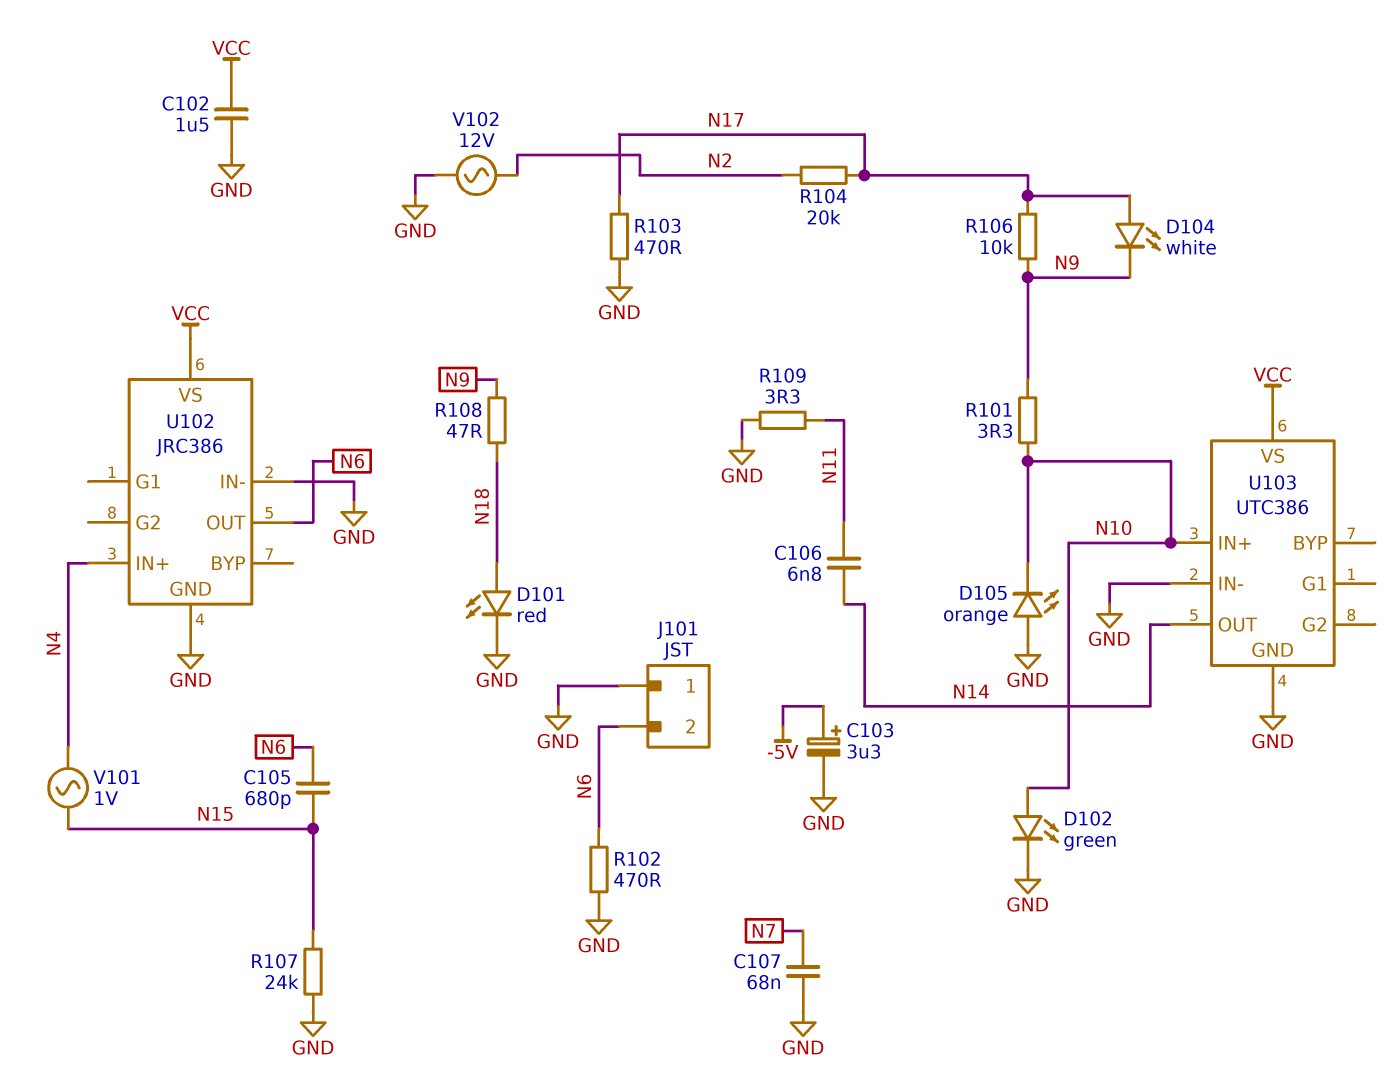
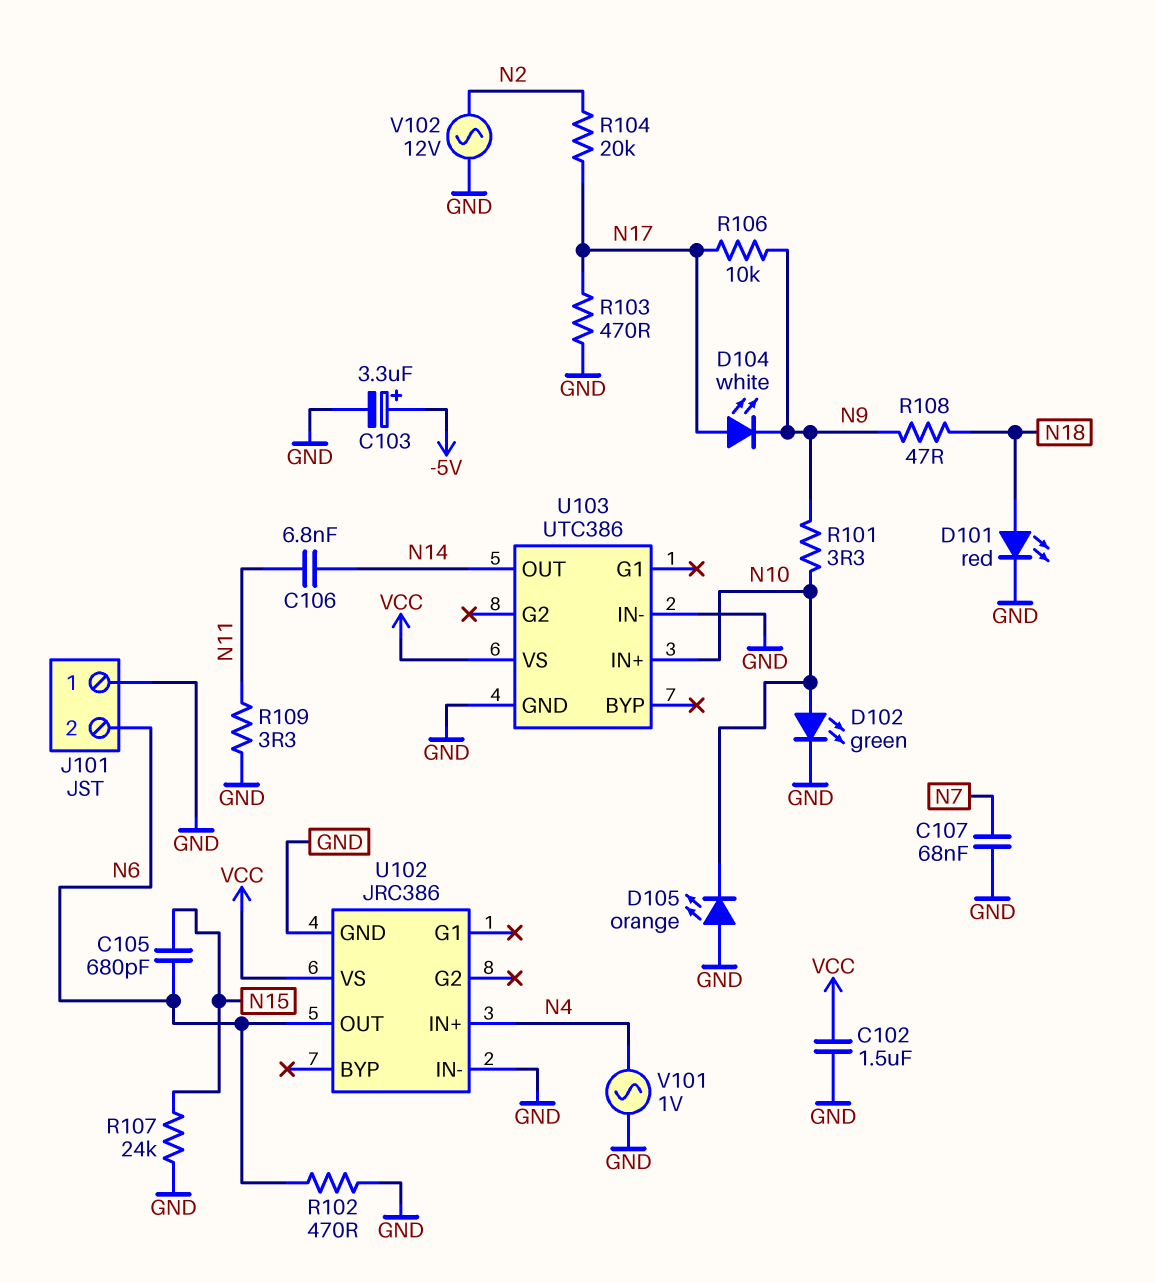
V101: AC 1V (N4, N15) -> AC 1V (GND, N4)

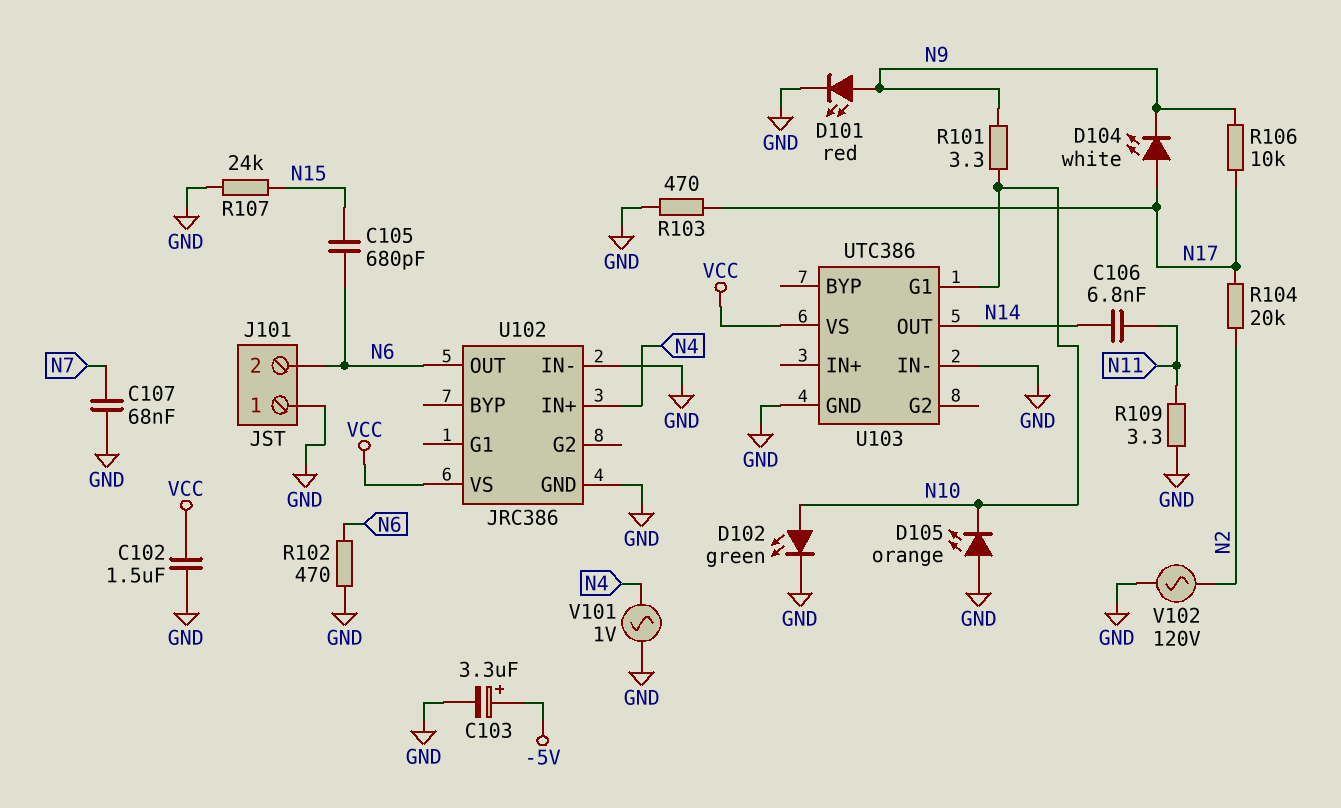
D101: LED red (A N18, K GND) -> LED red (A N9, K GND)
R108: 47 (N9, N18) -> none
U103 pin G1: none -> N10
U103 pin IN+: N10 -> none
V102: AC 12V (GND, N2) -> AC 120V (GND, N2)

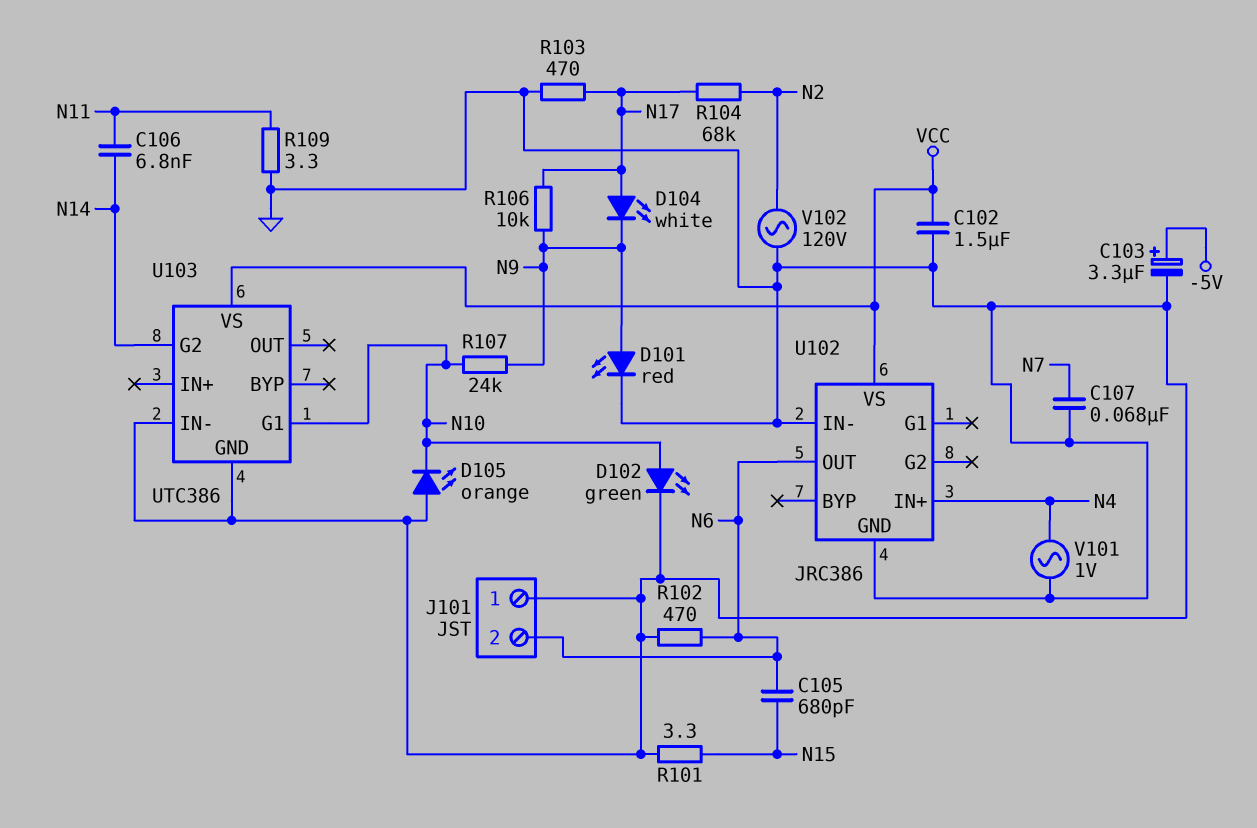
R101: 3.3 (N9, N10) -> 3.3 (GND, N15)
R104: 20k (N2, N17) -> 68k (N2, N17)
R107: 24k (GND, N15) -> 24k (N9, N10)
U103 pin G2: none -> N14
U103 pin OUT: N14 -> none

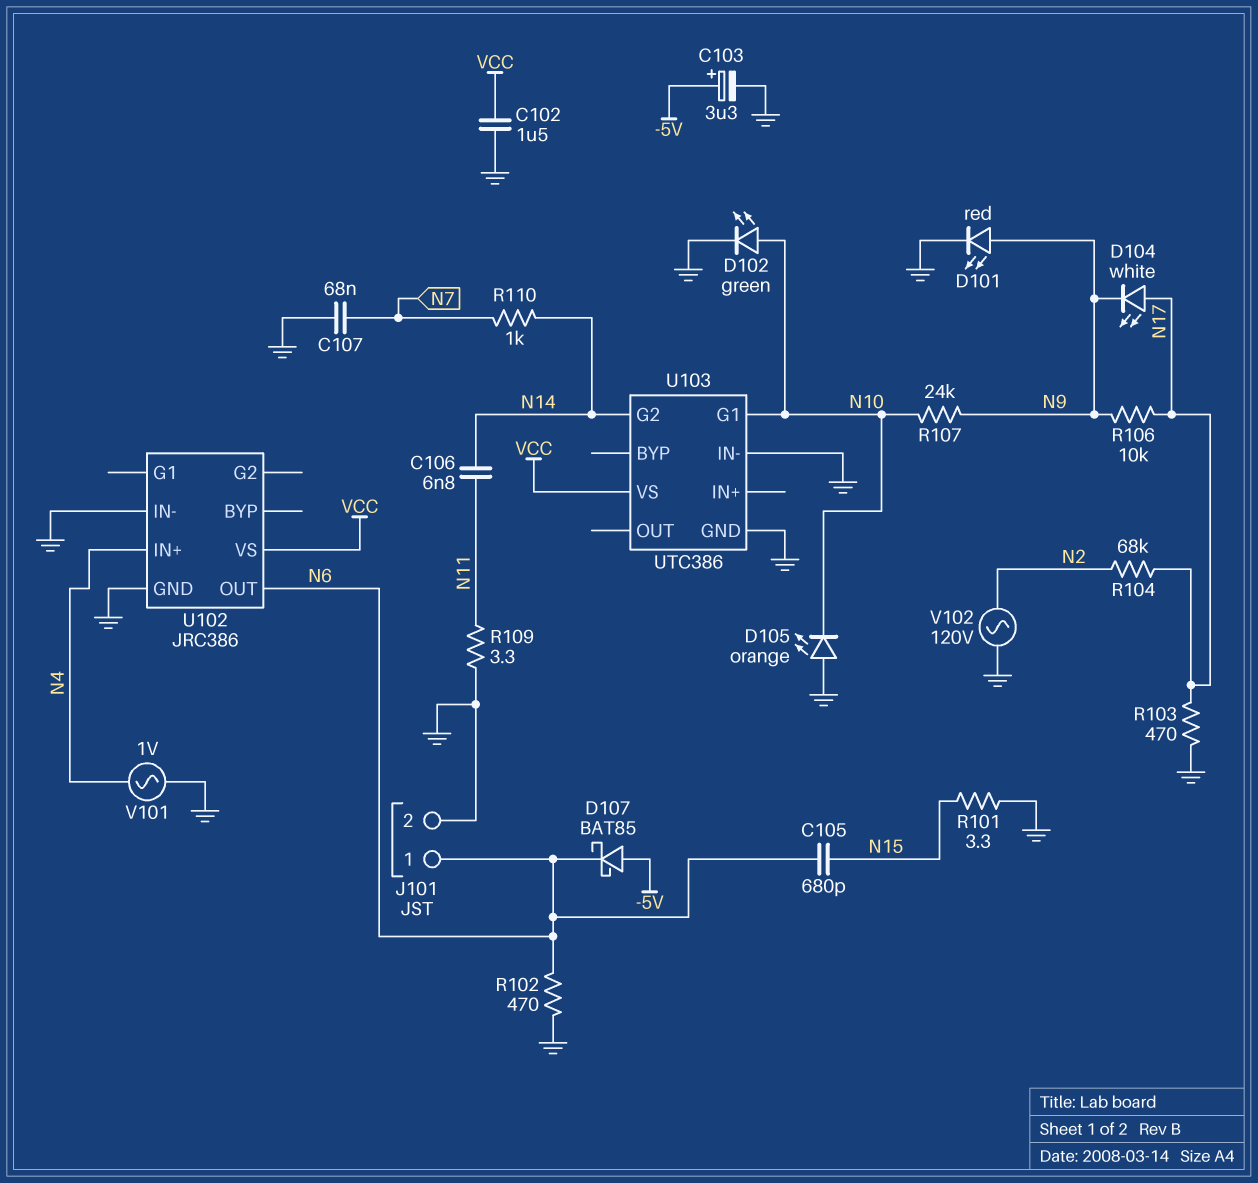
D107: none -> schottky BAT85 (A -5V, K N6)
J101 pin 1: GND -> N6
J101 pin 2: N6 -> GND
R110: none -> 1k (N7, N14)

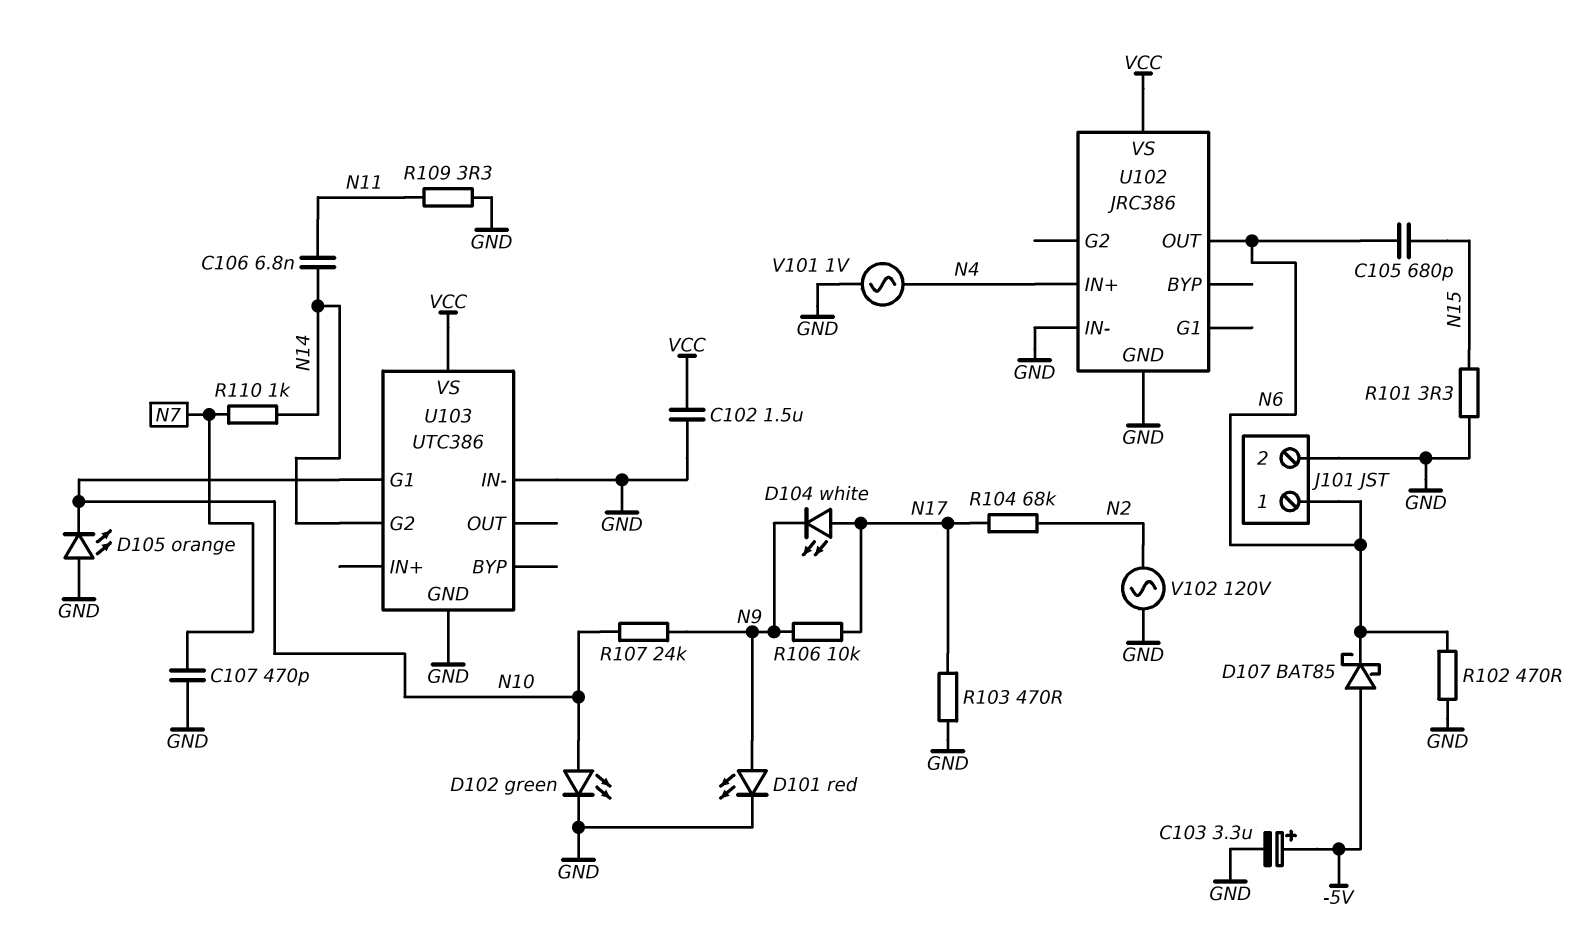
C107: 68nF (GND, N7) -> 470pF (GND, N7)

